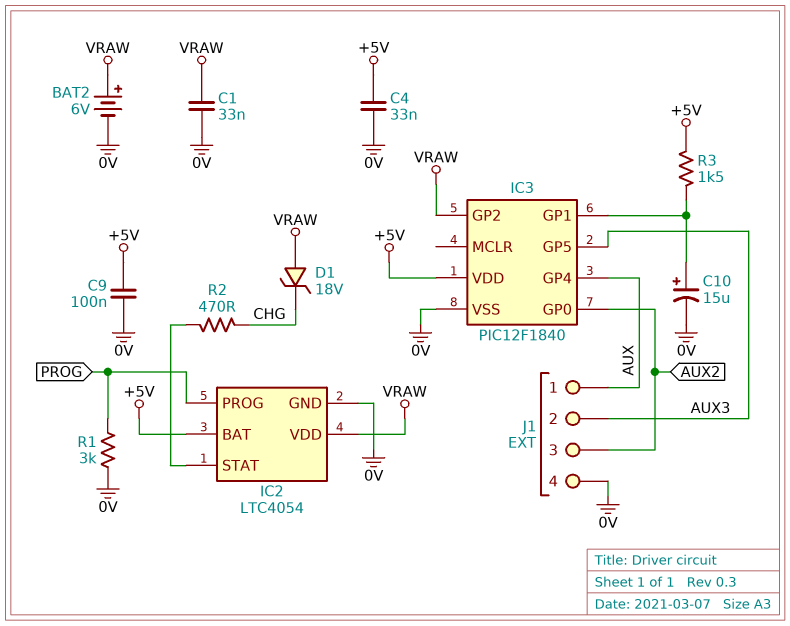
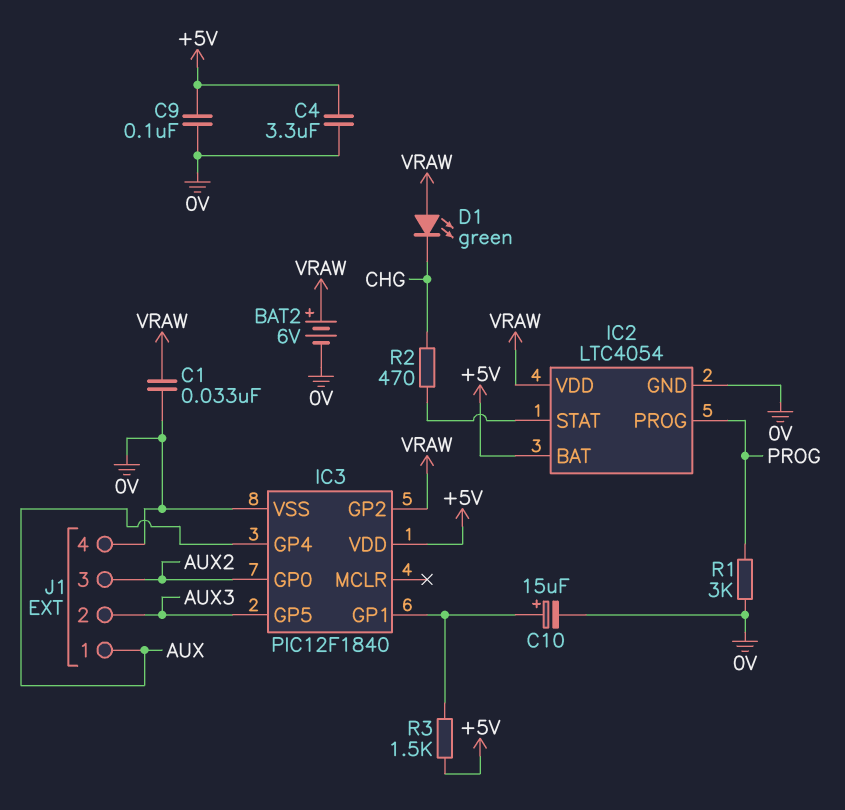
C4: 33nF (+5V, 0V) -> 3.3uF (+5V, 0V)
D1: zener 18V (A VRAW, K CHG) -> LED green (A VRAW, K CHG)

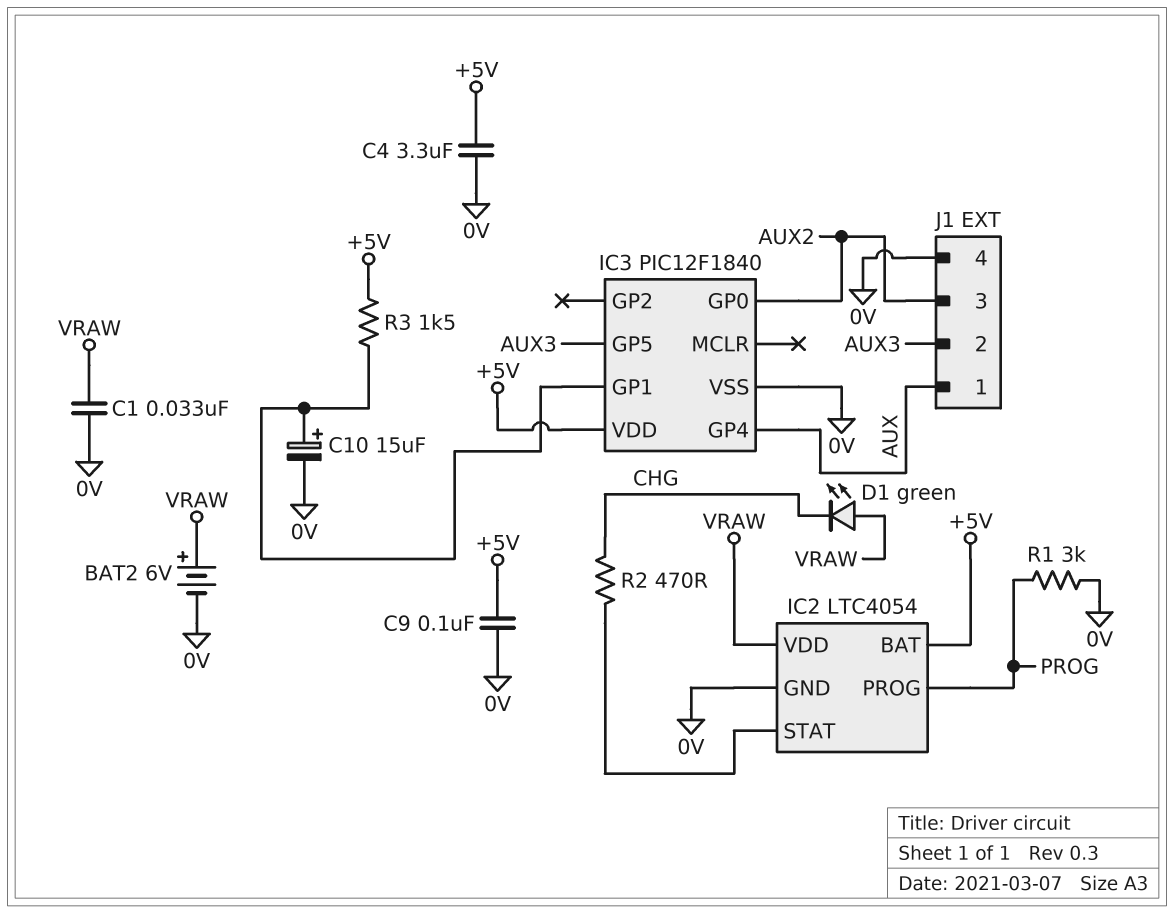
IC3 pin GP2: VRAW -> none

